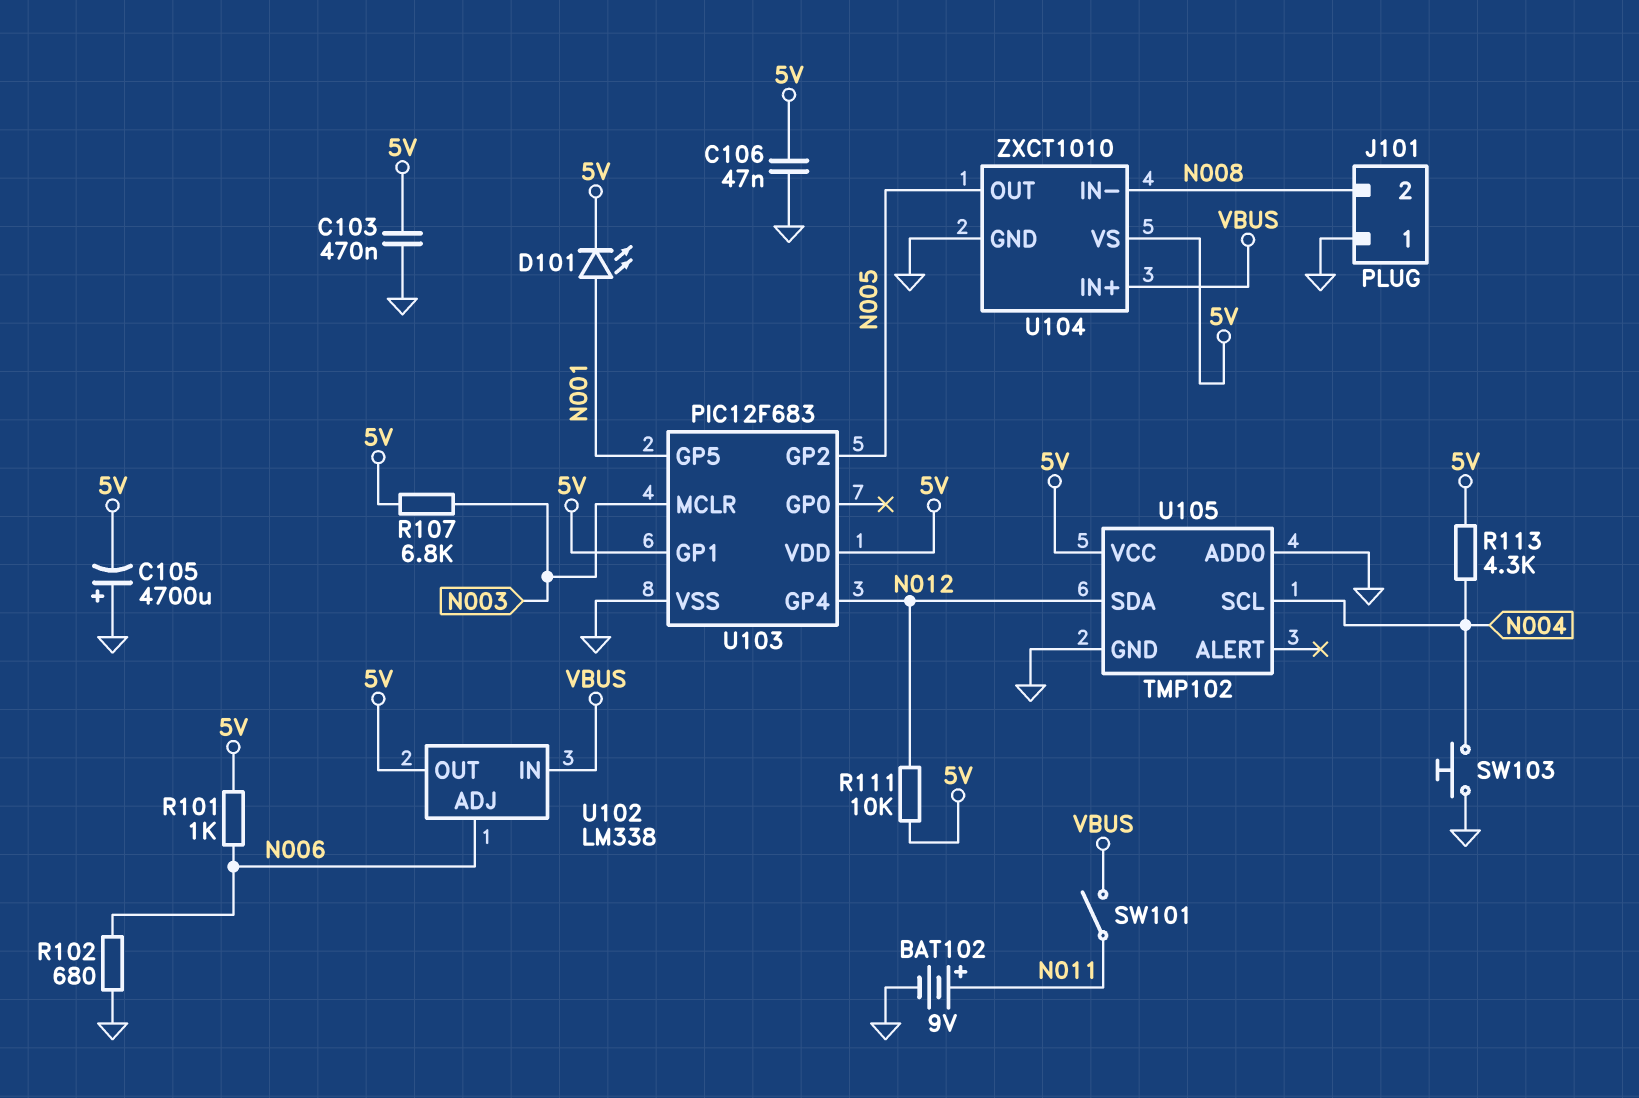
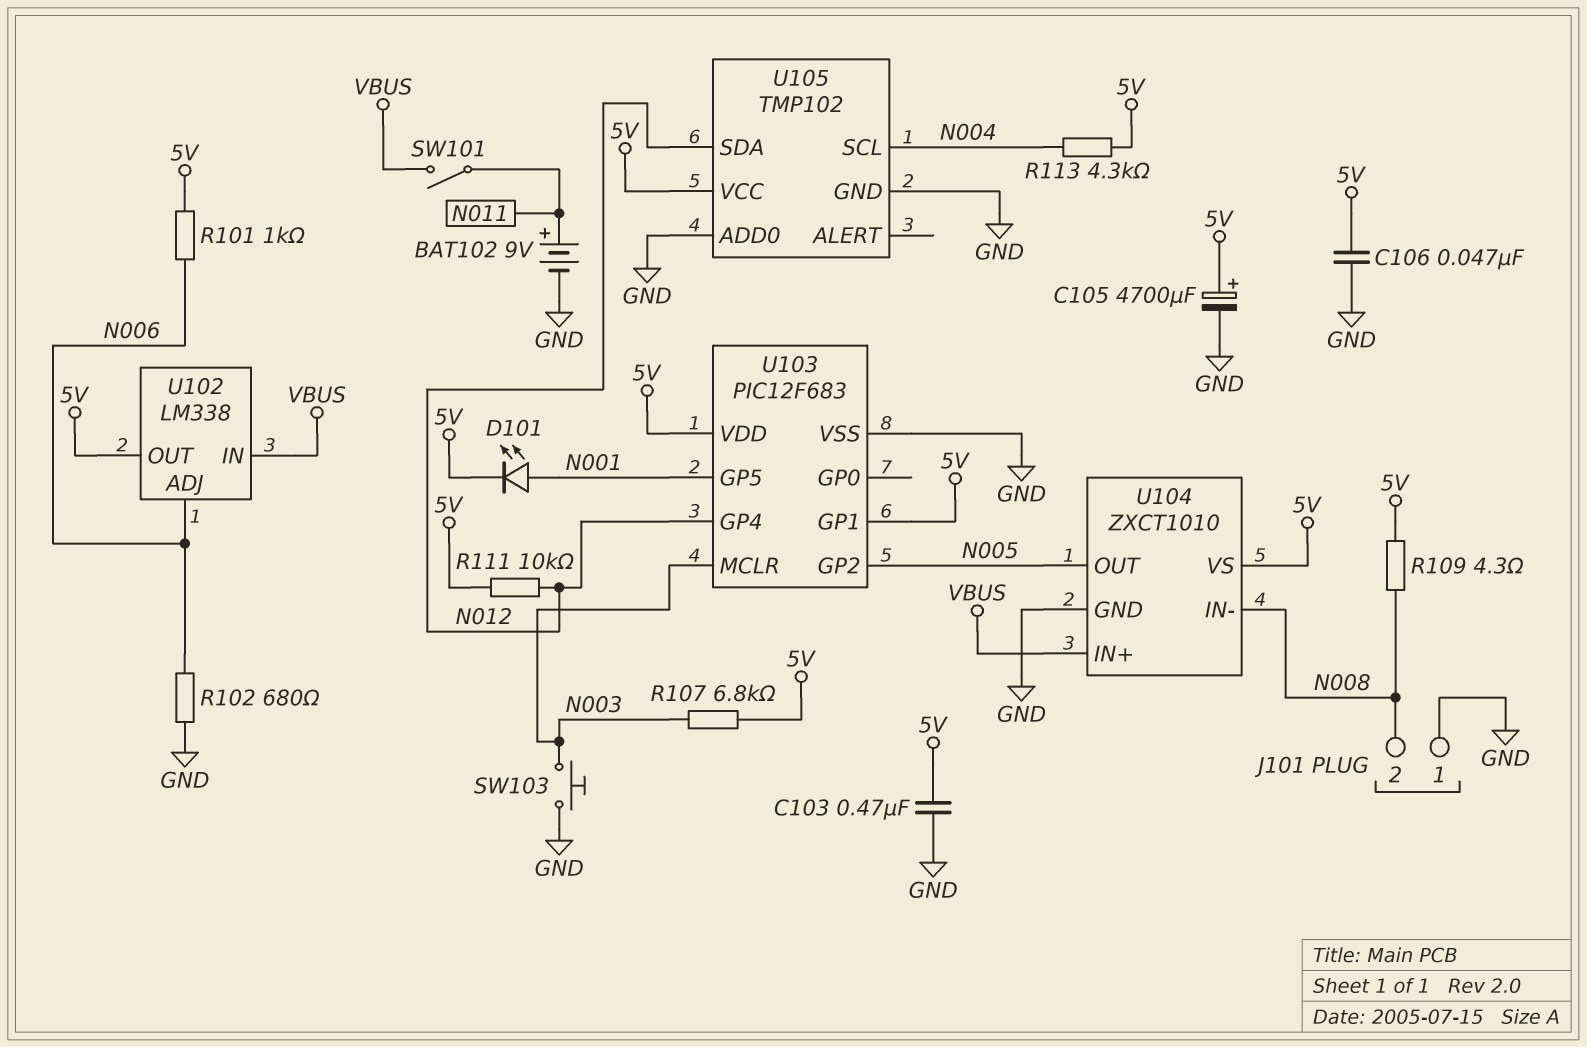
C105: 4700uF (plus GND, minus 5V) -> 4700uF (plus 5V, minus GND)
R109: none -> 4.3 (5V, N008)
SW103: button (GND, N004) -> button (GND, N003)

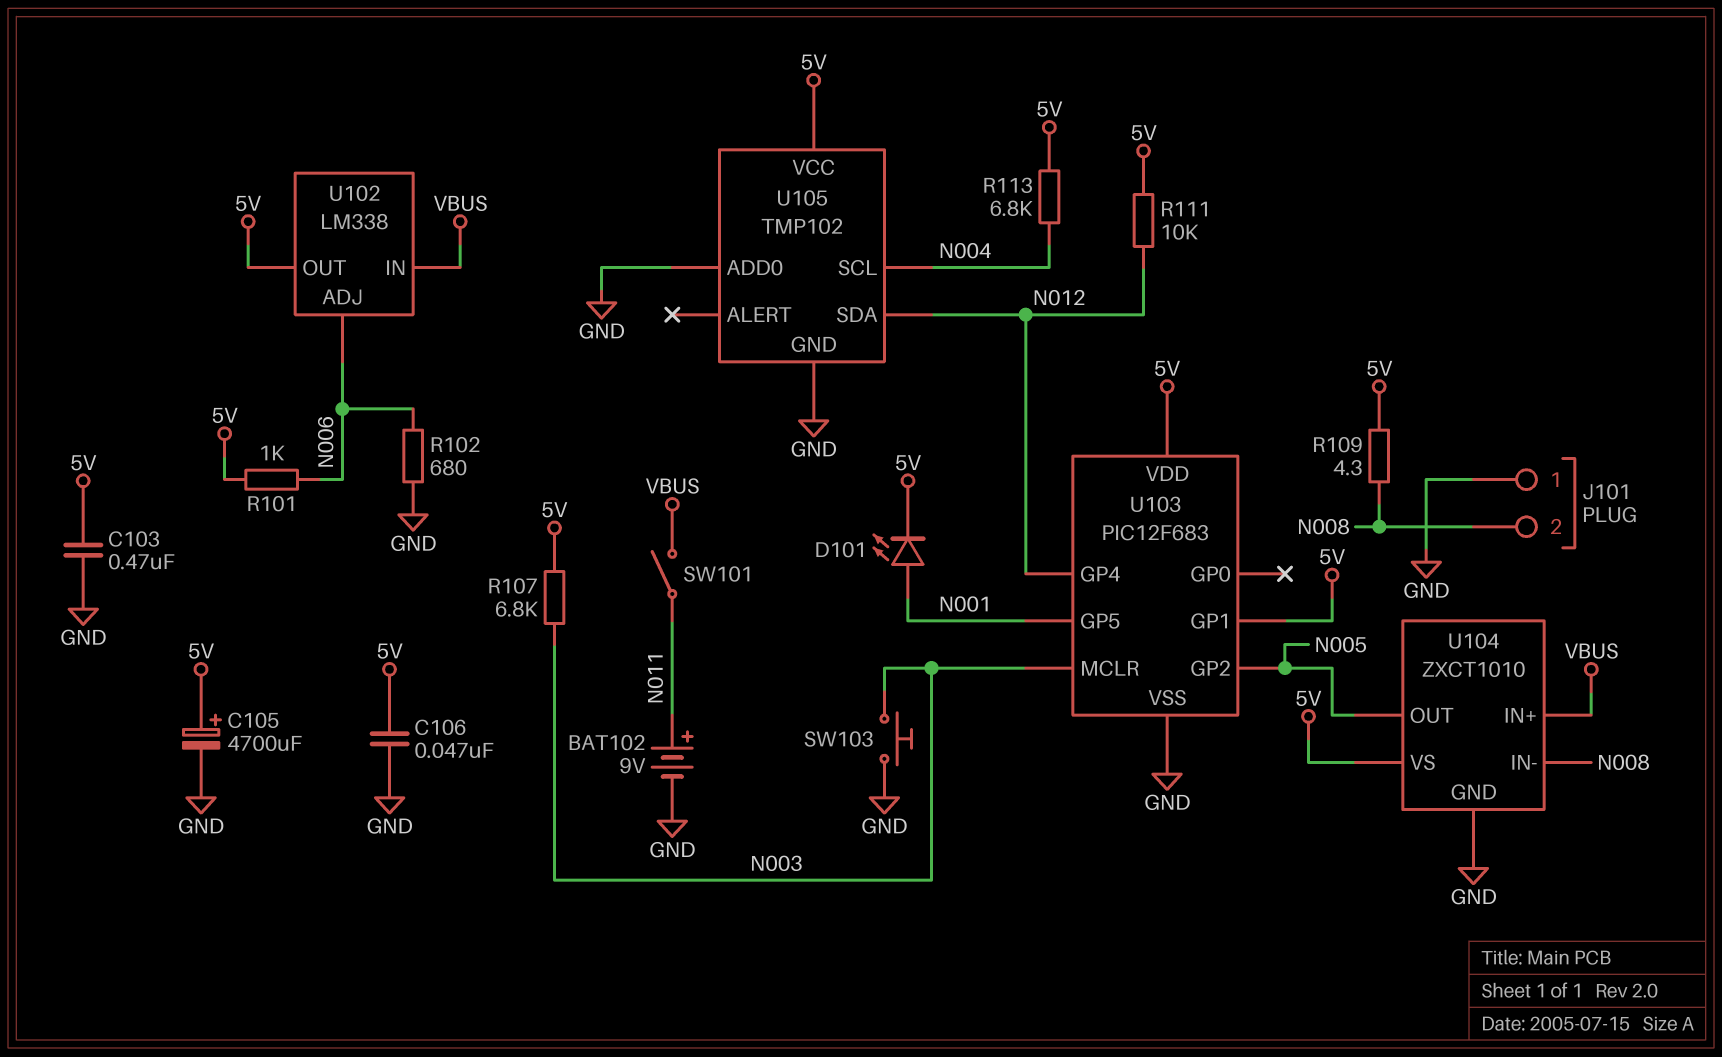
R113: 4.3k (5V, N004) -> 6.8k (5V, N004)

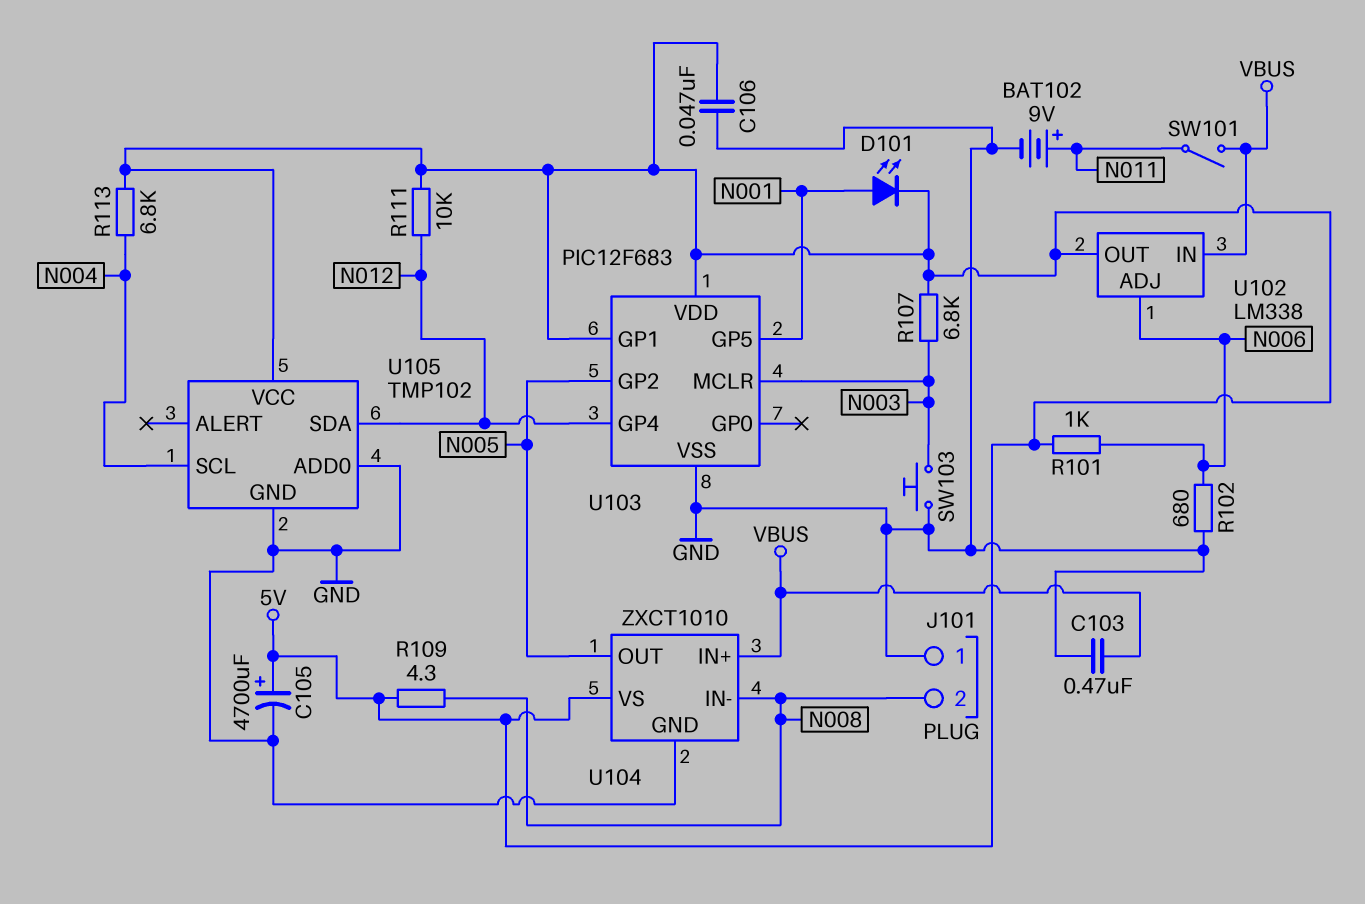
C103: 470nF (5V, GND) -> 470nF (GND, VBUS)

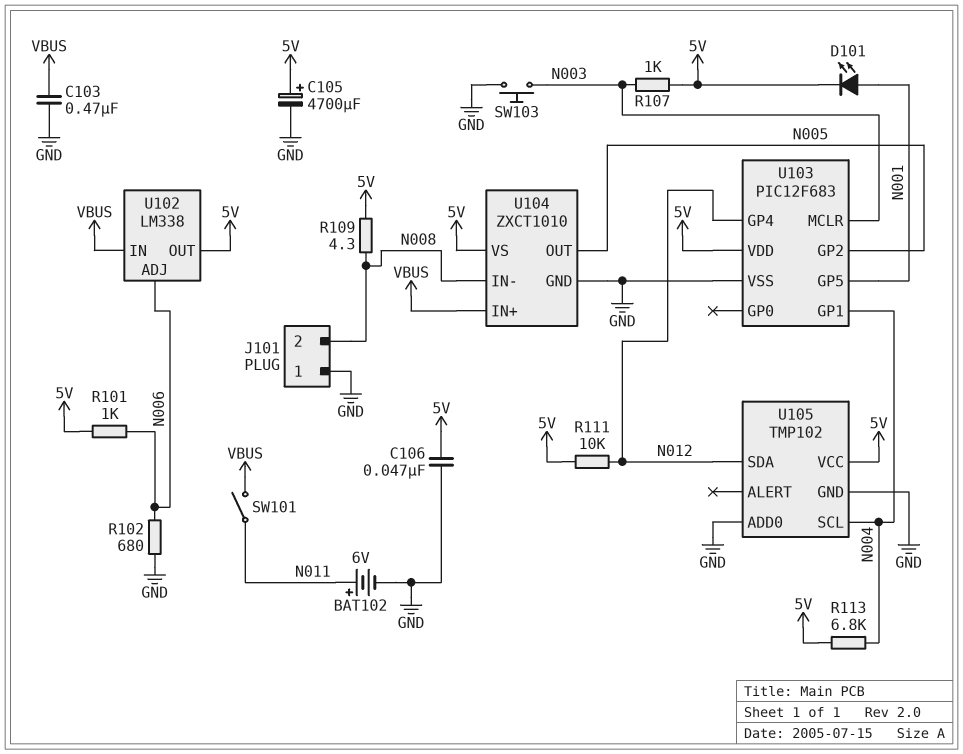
BAT102: 9V (plus N011, minus GND) -> 6V (plus N011, minus GND)
R107: 6.8k (5V, N003) -> 1k (5V, N003)
U103 pin GP1: 5V -> N004

